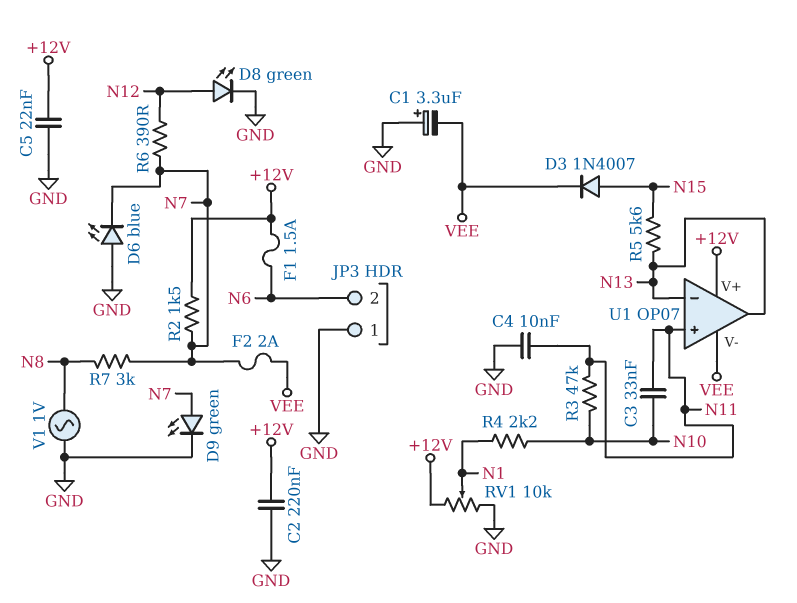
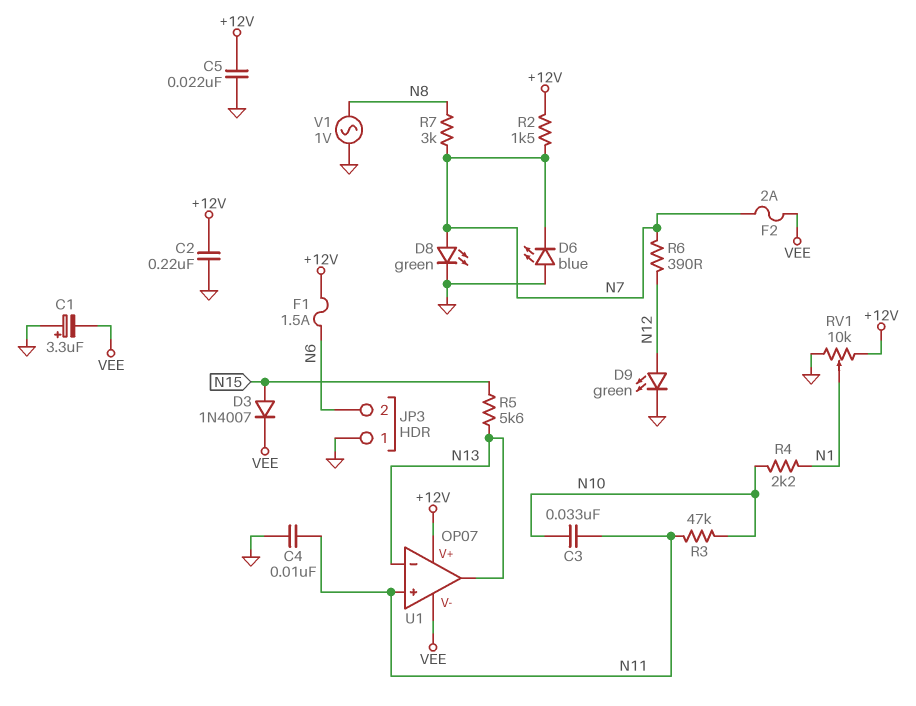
D8: LED green (A N12, K GND) -> LED green (A N7, K GND)
D9: LED green (A N7, K GND) -> LED green (A N12, K GND)

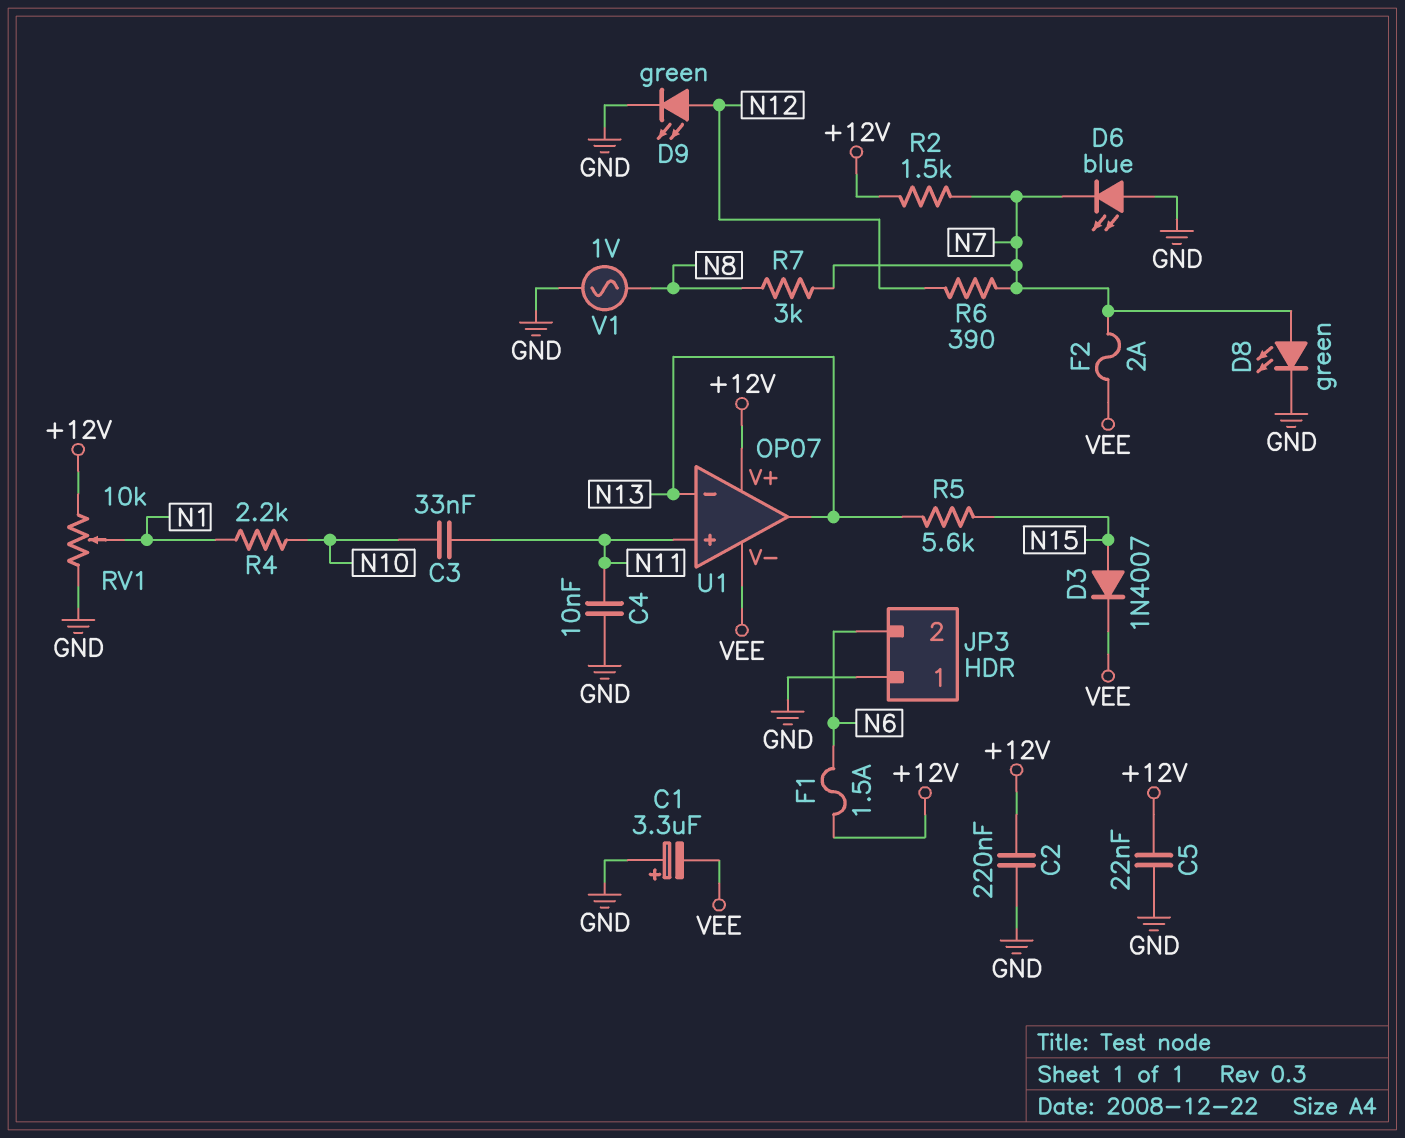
R3: 47k (N10, N11) -> none

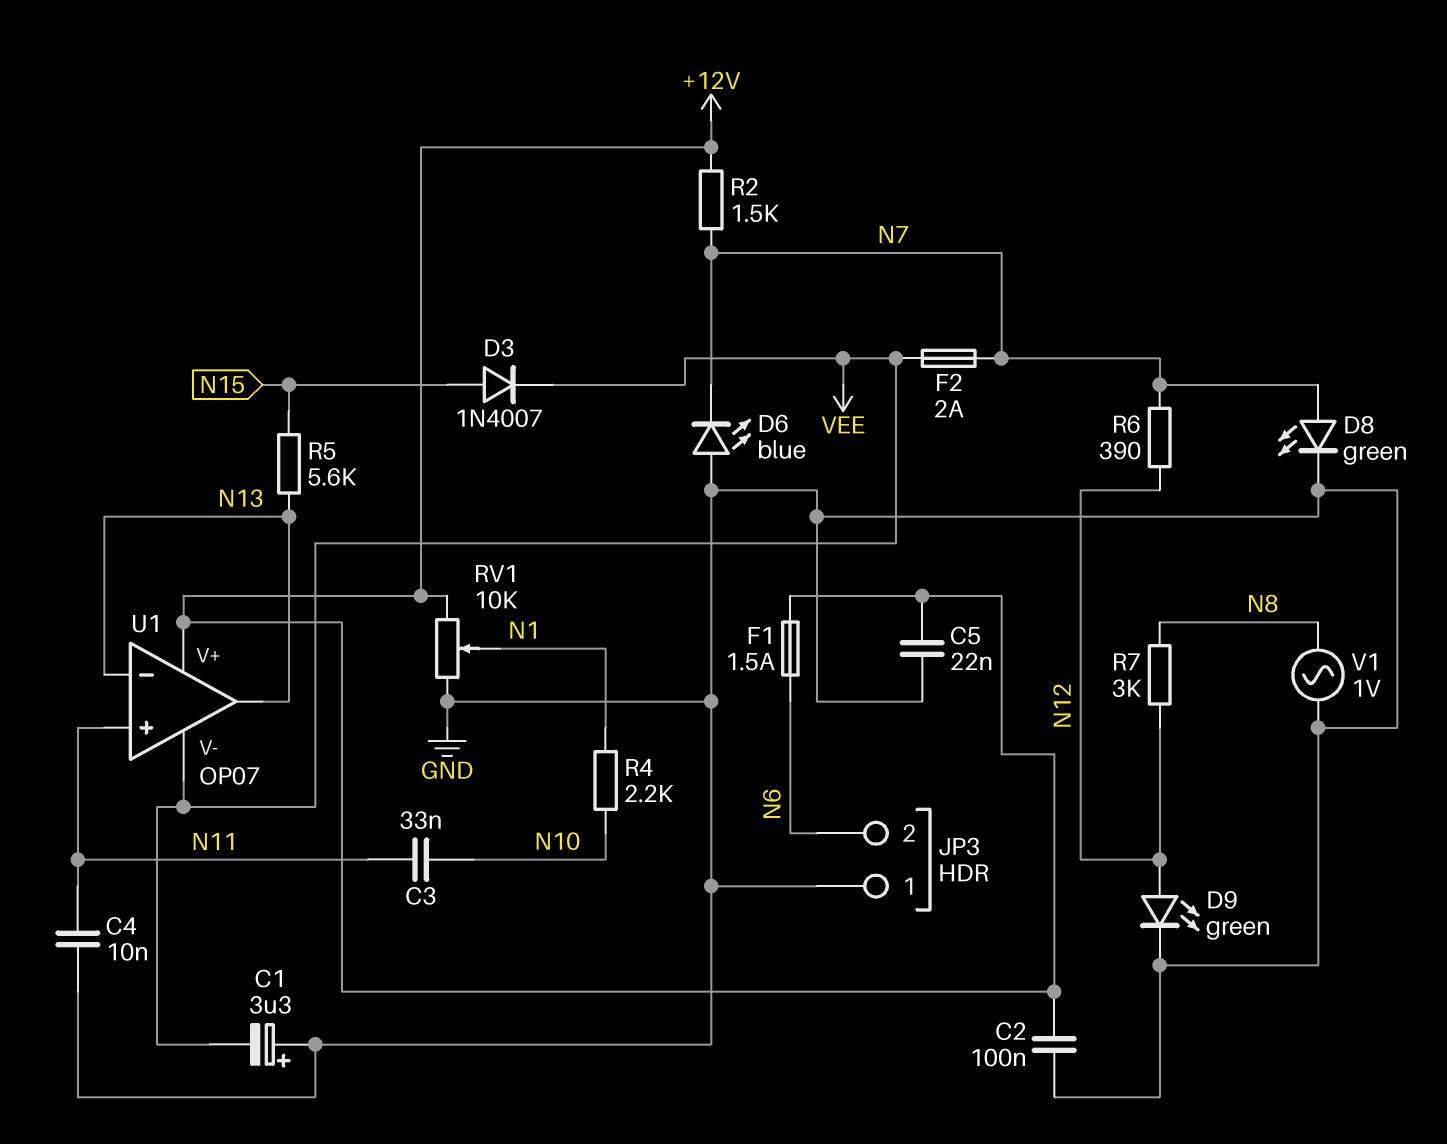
C2: 220nF (+12V, GND) -> 100nF (+12V, GND)
R7: 3k (N7, N8) -> 3k (N8, N12)

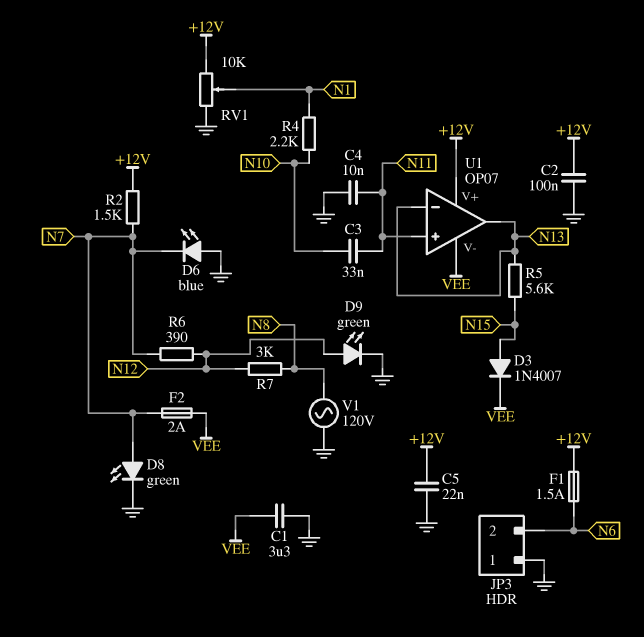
C1: 3.3uF (plus GND, minus VEE) -> 3.3uF (GND, VEE)
V1: AC 1V (GND, N8) -> AC 120V (GND, N8)

